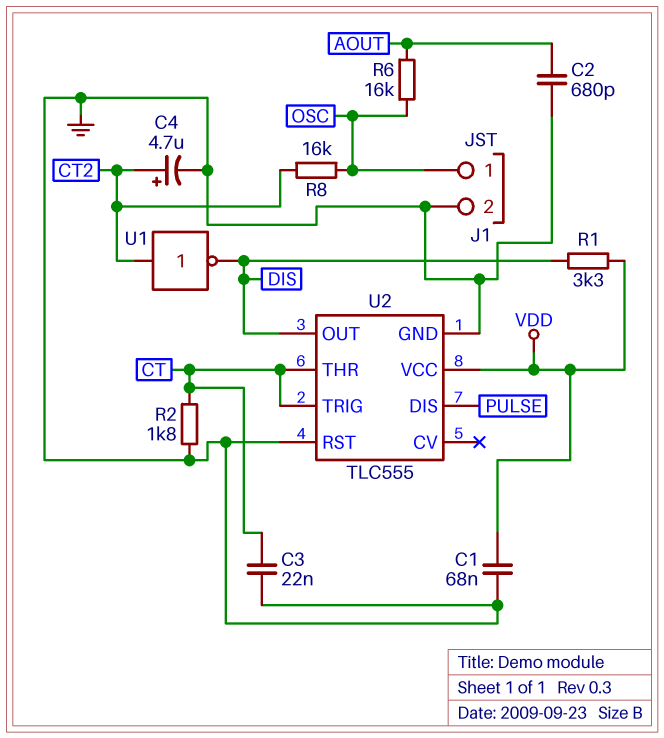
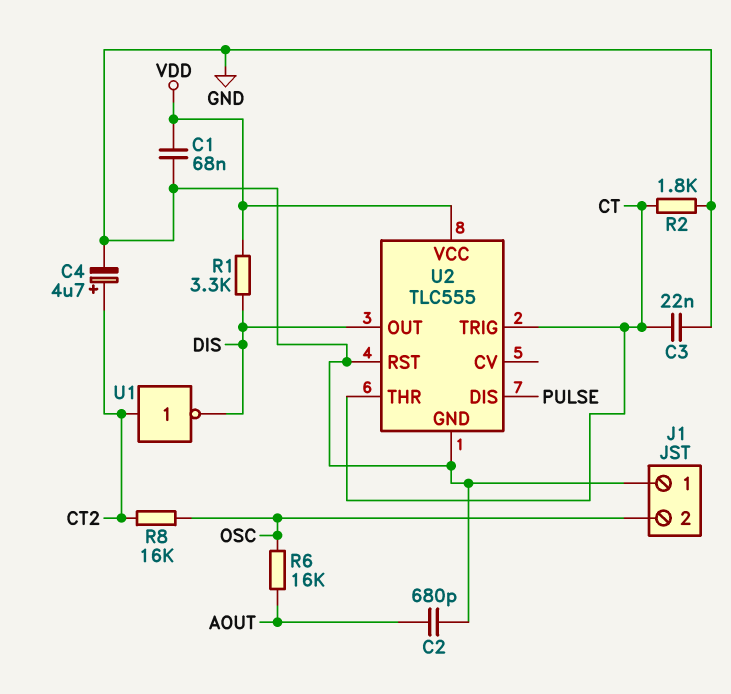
J1 pin 1: OSC -> GND
J1 pin 2: GND -> OSC

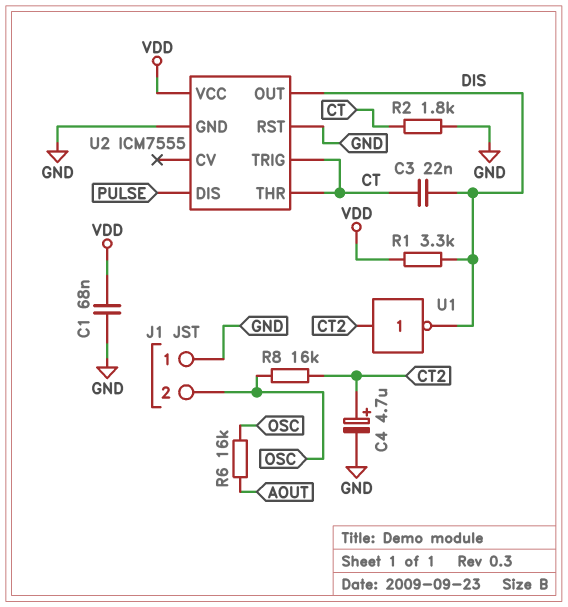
C2: 680pF (AOUT, GND) -> none
C3: 22nF (CT, GND) -> 22nF (CT, DIS)
U2: TLC555 -> ICM7555

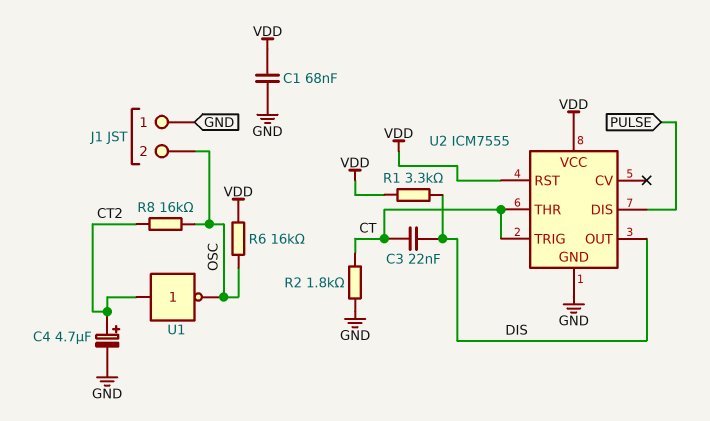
R6: 16k (AOUT, OSC) -> 16k (OSC, VDD)
U1: NOT (in CT2, out DIS) -> NOT (in CT2, out OSC)
U2 pin RST: GND -> VDD

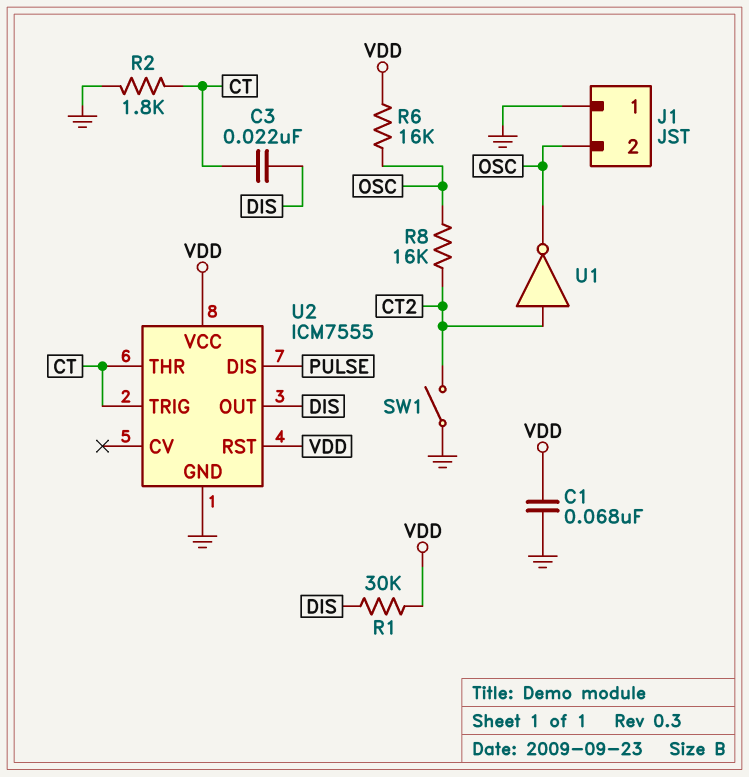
C4: 4.7uF (plus CT2, minus GND) -> none
R1: 3.3k (DIS, VDD) -> 30k (DIS, VDD)
SW1: none -> switch (CT2, GND)

